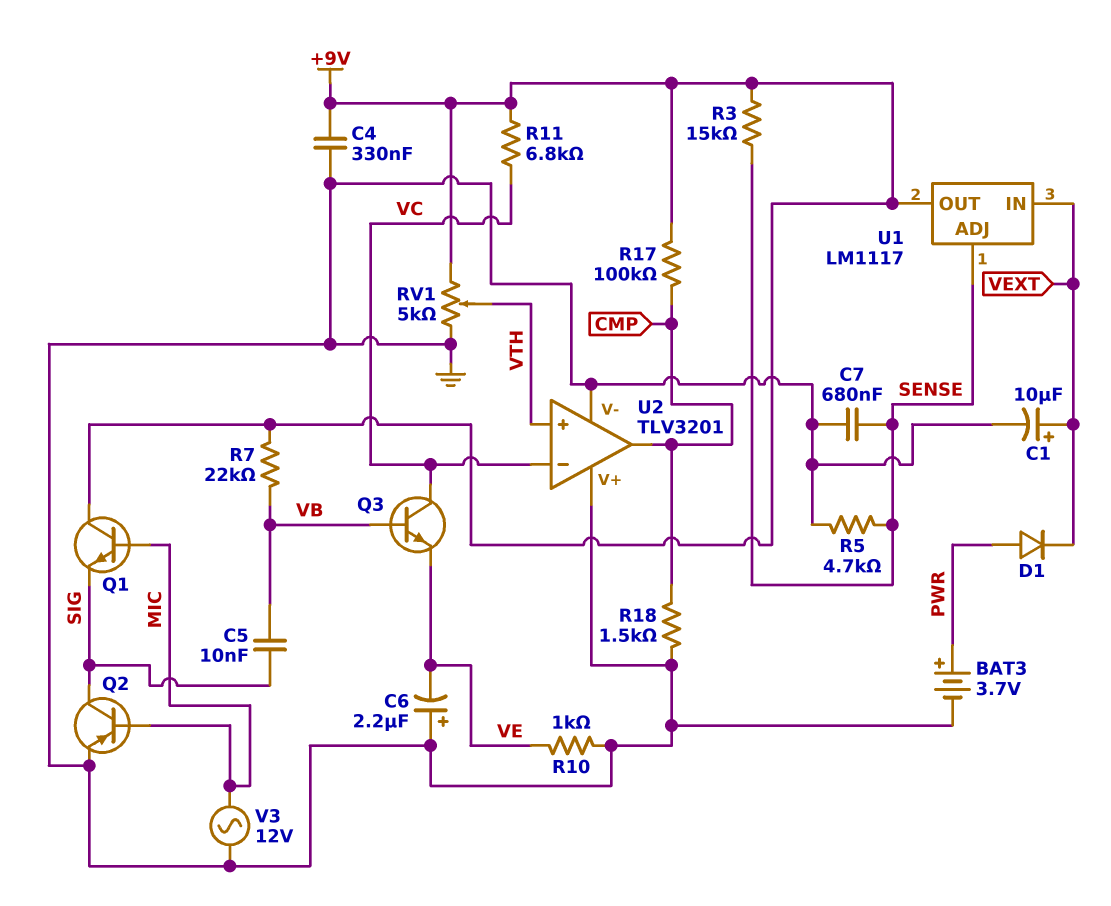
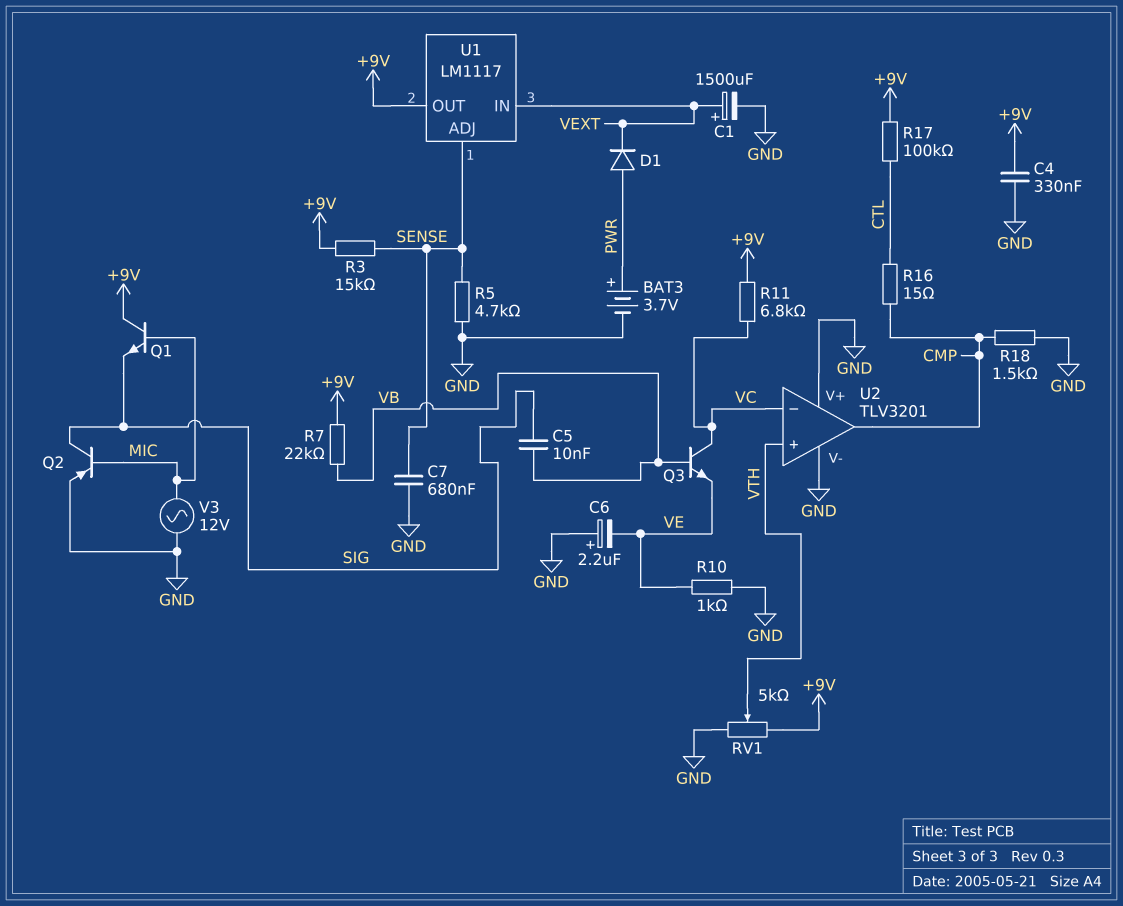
C1: 10uF (plus VEXT, minus GND) -> 1500uF (plus VEXT, minus GND)
R16: none -> 15 (CMP, CTL)
R17: 100k (+9V, CMP) -> 100k (+9V, CTL)

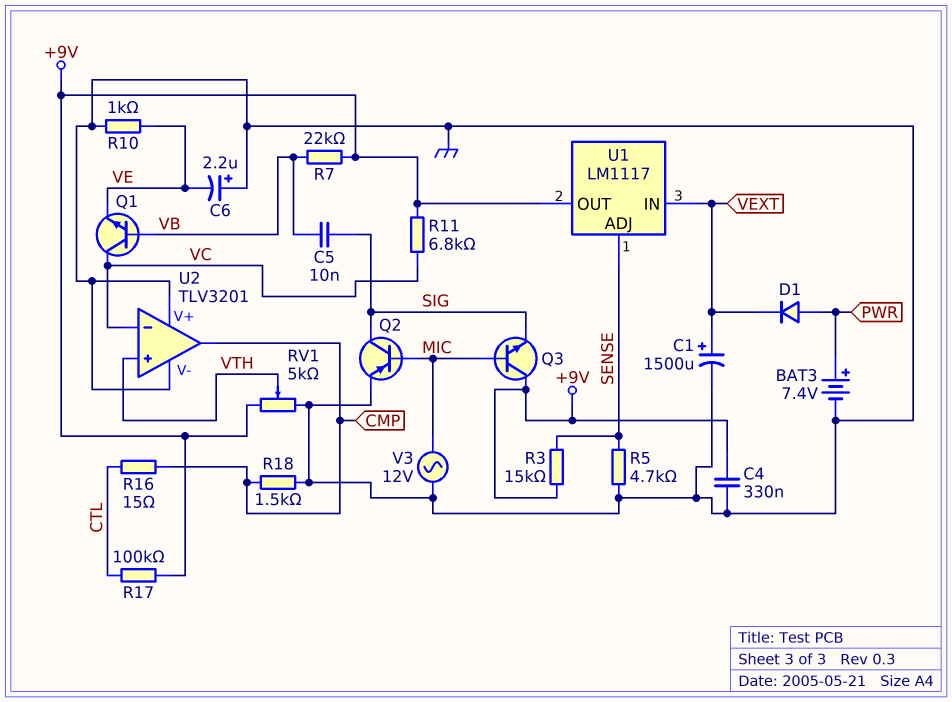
BAT3: 3.7V (plus PWR, minus GND) -> 7.4V (plus PWR, minus GND)
C7: 680nF (GND, SENSE) -> none
Q1: NPN (B MIC, C +9V, E SIG) -> NPN (B VB, C VC, E VE)
Q3: NPN (B VB, C VC, E VE) -> NPN (B MIC, C +9V, E SIG)

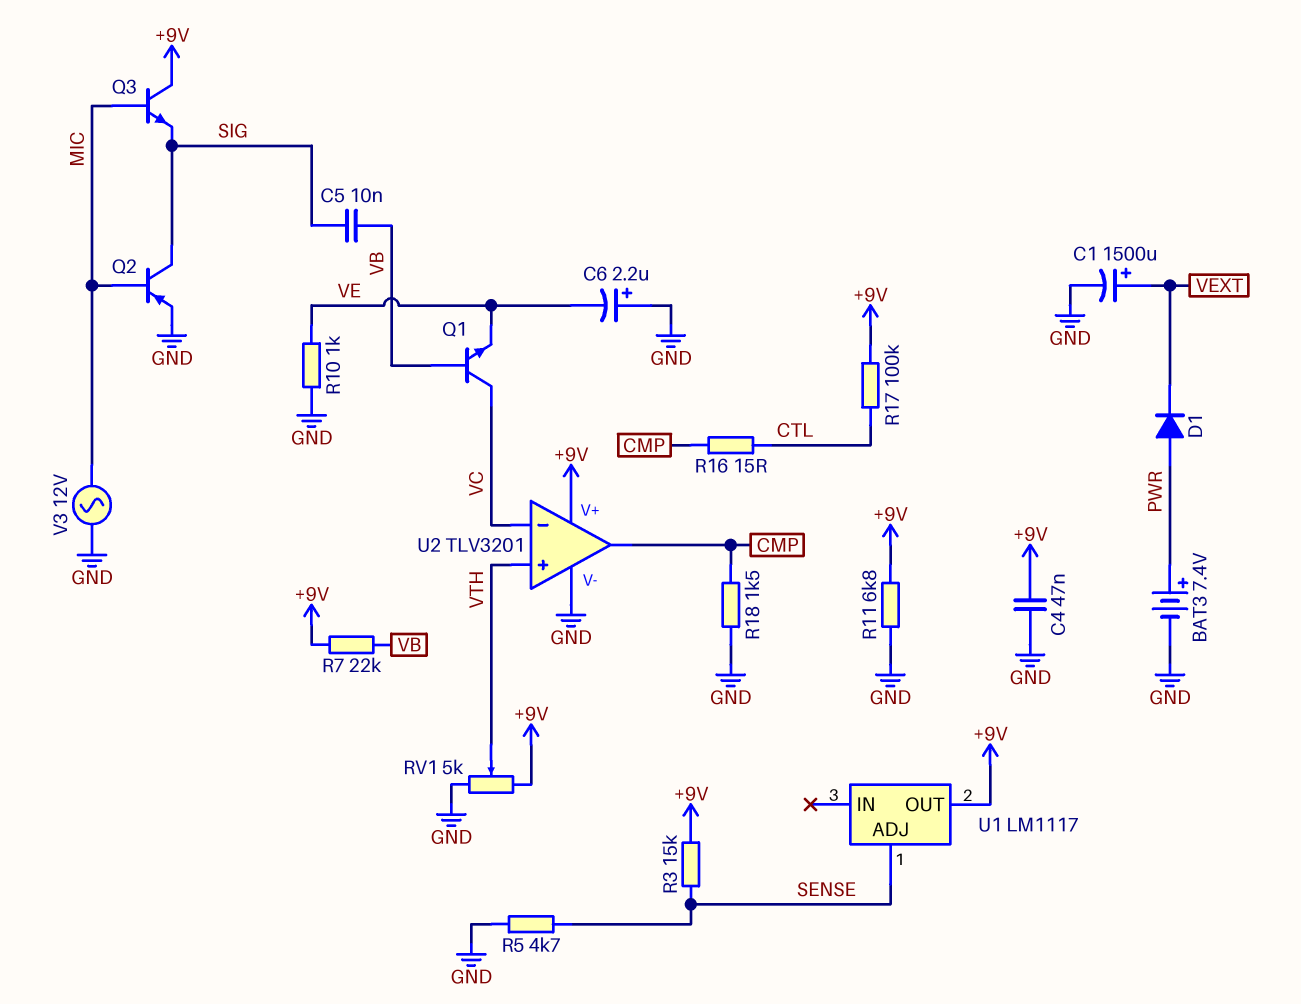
C4: 330nF (+9V, GND) -> 47nF (+9V, GND)
R11: 6.8k (+9V, VC) -> 6.8k (+9V, GND)
U1 pin IN: VEXT -> none
U2 pin V+: GND -> +9V

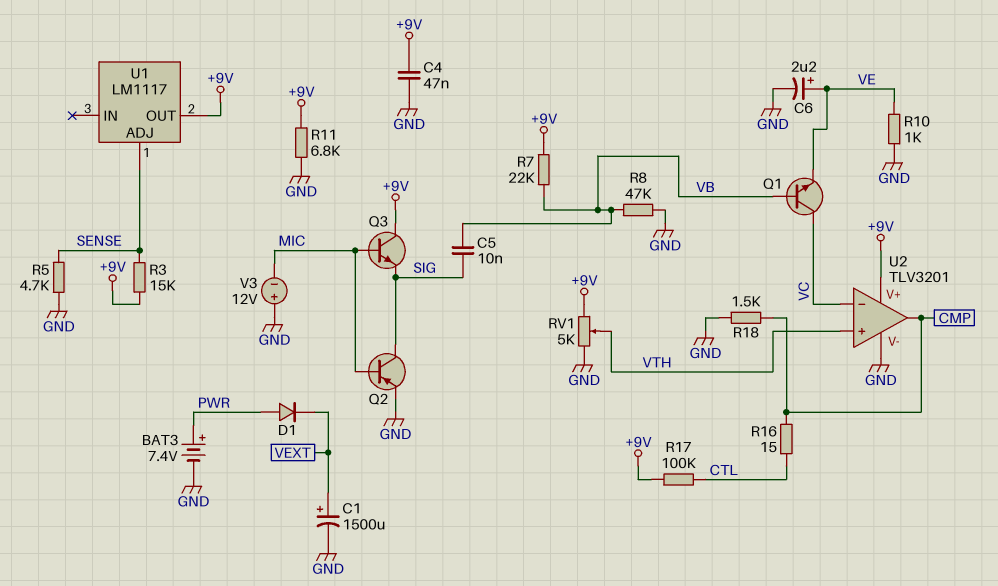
C6: 2.2uF (plus GND, minus VE) -> 2.2uF (plus VE, minus GND)
R8: none -> 47k (GND, VB)
V3: AC 12V (GND, MIC) -> 12V (plus GND, minus MIC)

